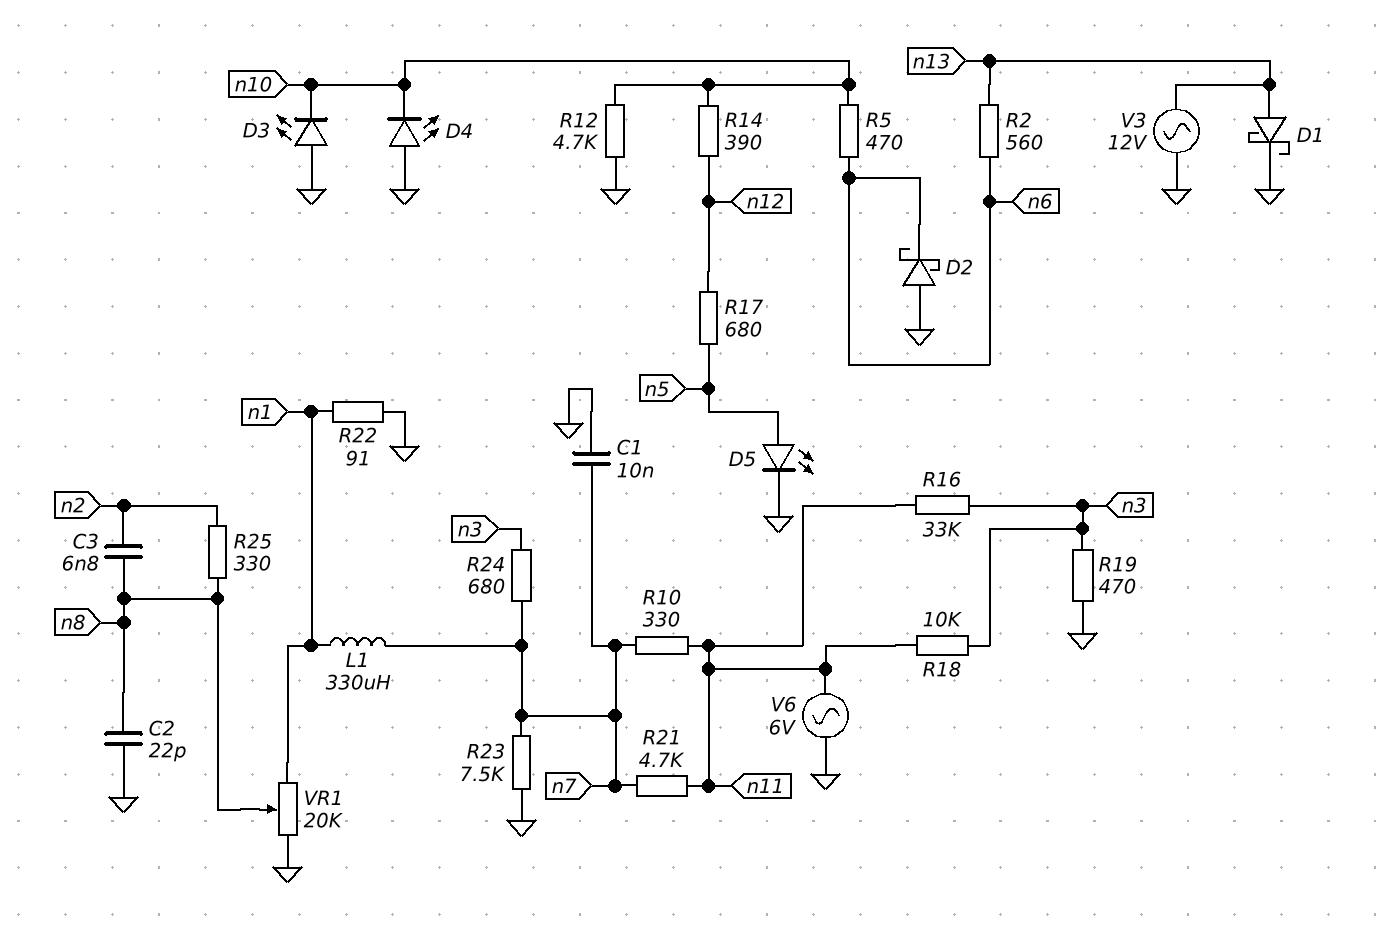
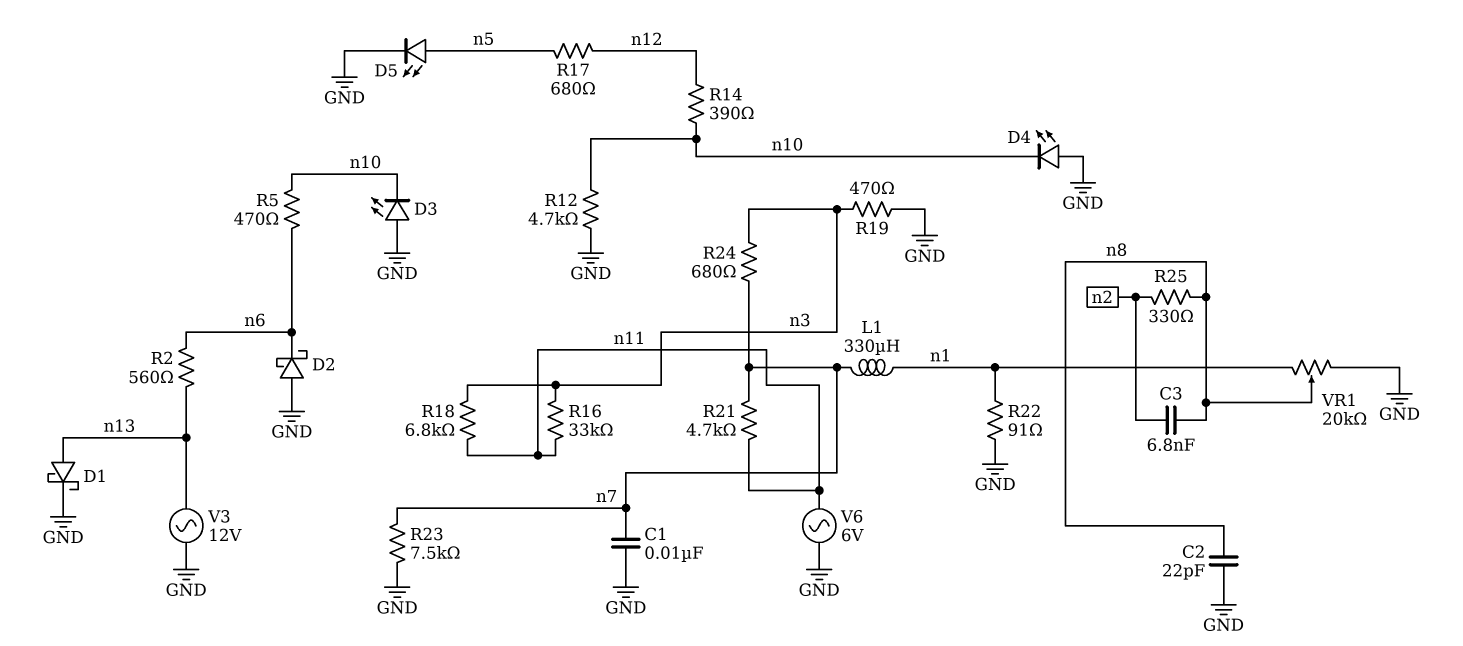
R10: 330 (n7, n11) -> none
R18: 10k (n3, n11) -> 6.8k (n3, n11)

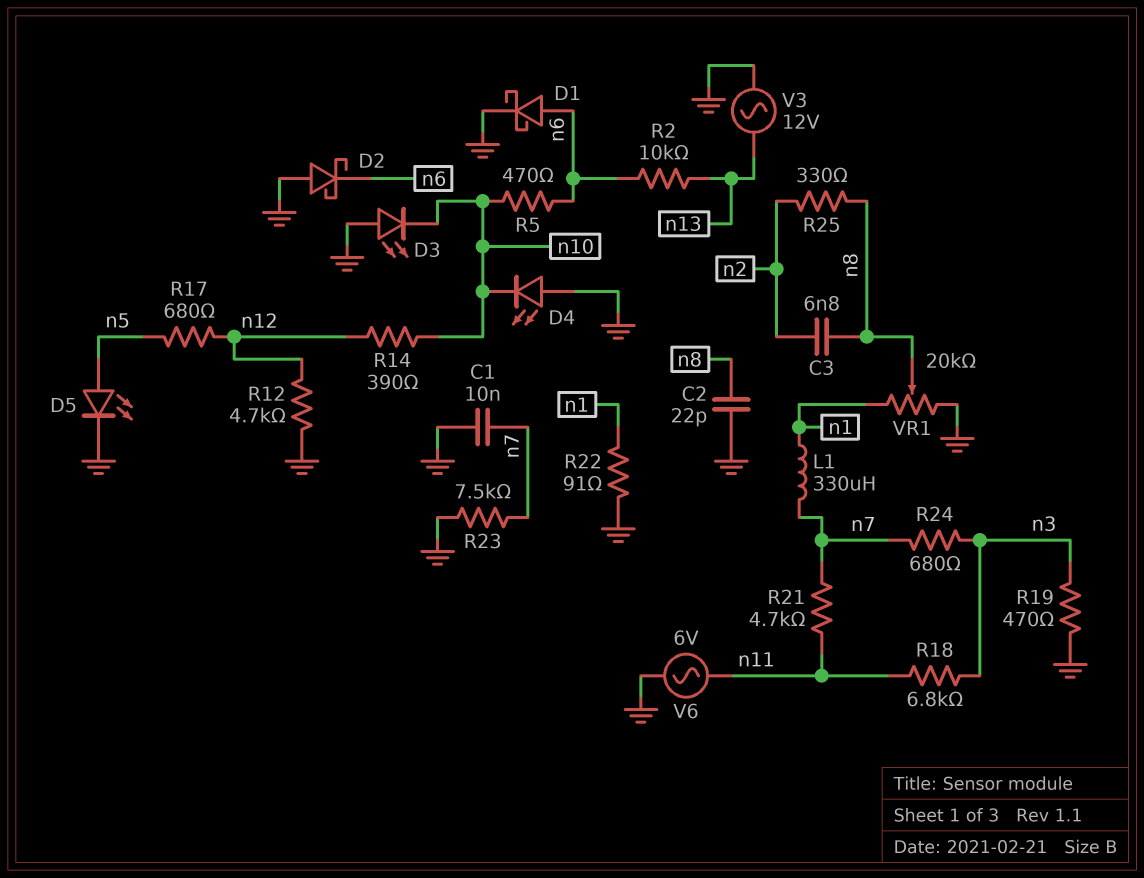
D1: schottky (A n13, K GND) -> schottky (A n6, K GND)
R2: 560 (n6, n13) -> 10k (n6, n13)
R12: 4.7k (GND, n10) -> 4.7k (GND, n12)
R16: 33k (n3, n11) -> none

